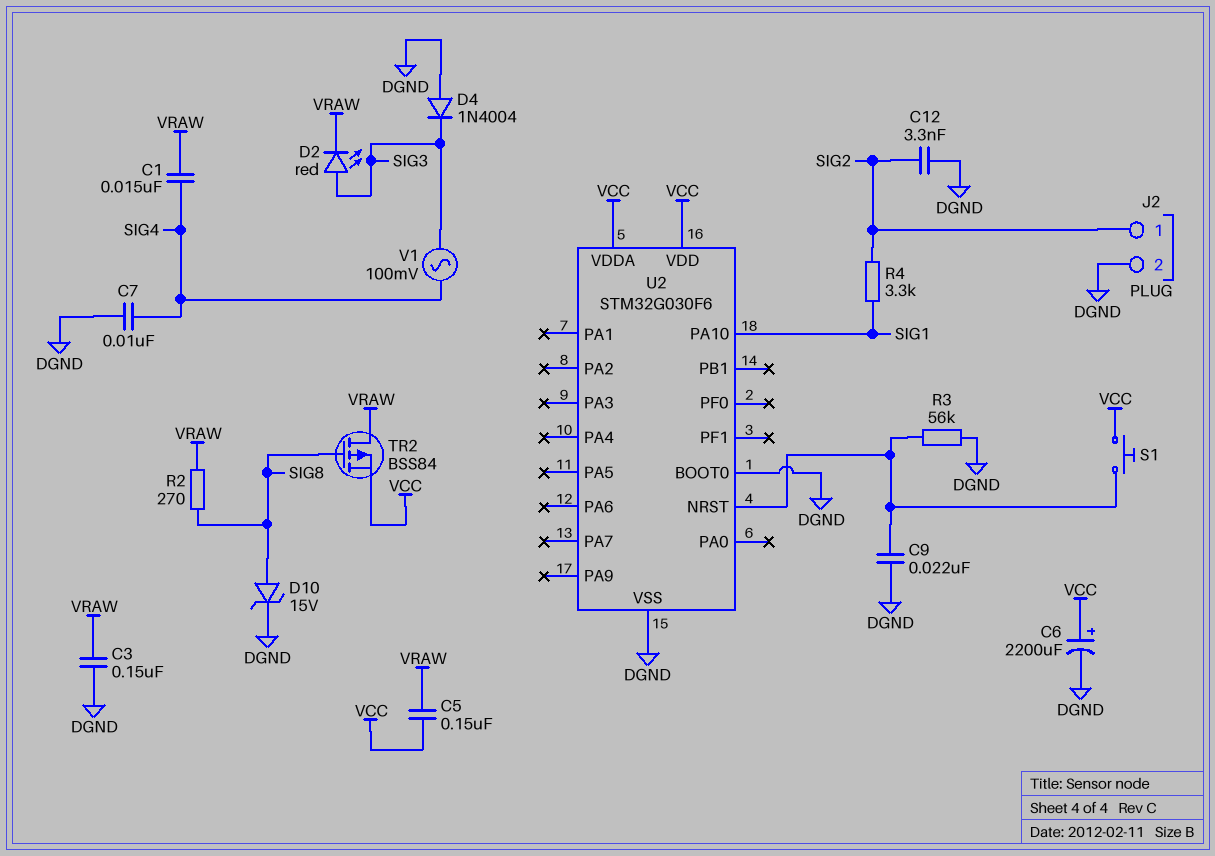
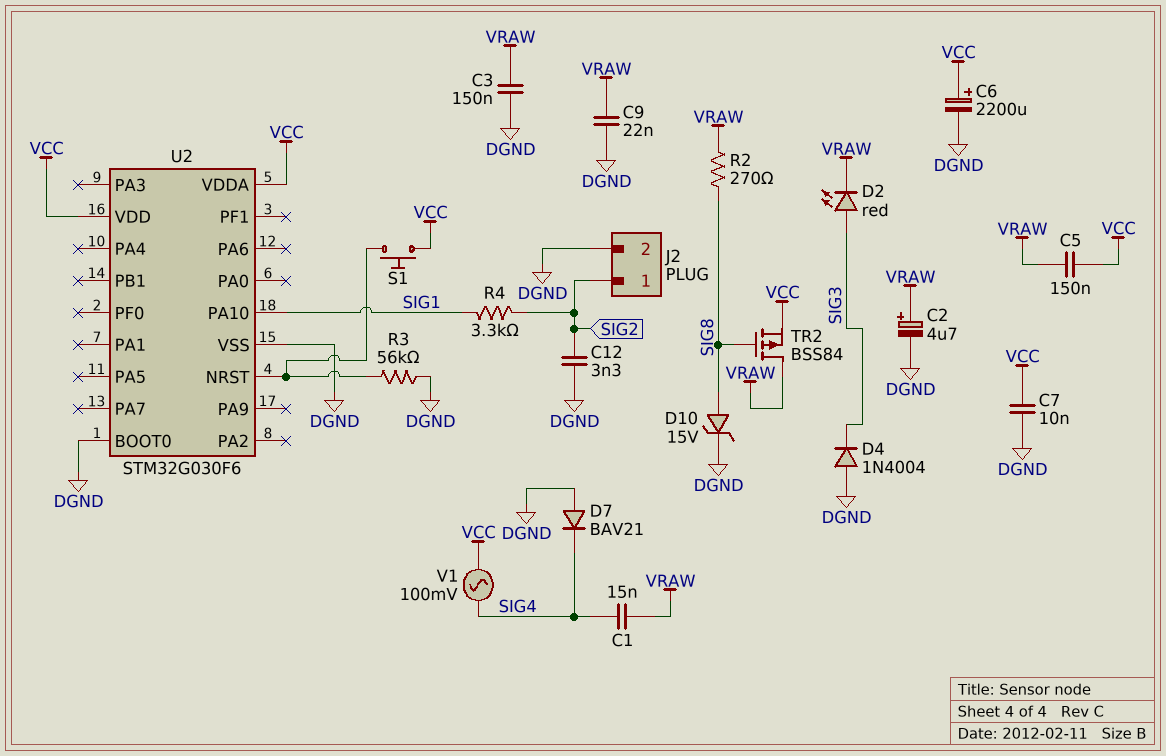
C2: none -> 4.7uF (plus VRAW, minus DGND)
C7: 10nF (DGND, SIG4) -> 10nF (DGND, VCC)
C9: 22nF (DGND, U2/NRST) -> 22nF (DGND, VRAW)
D7: none -> diode BAV21 (A DGND, K SIG4)
V1: AC 100mV (SIG3, SIG4) -> AC 100mV (SIG4, VCC)

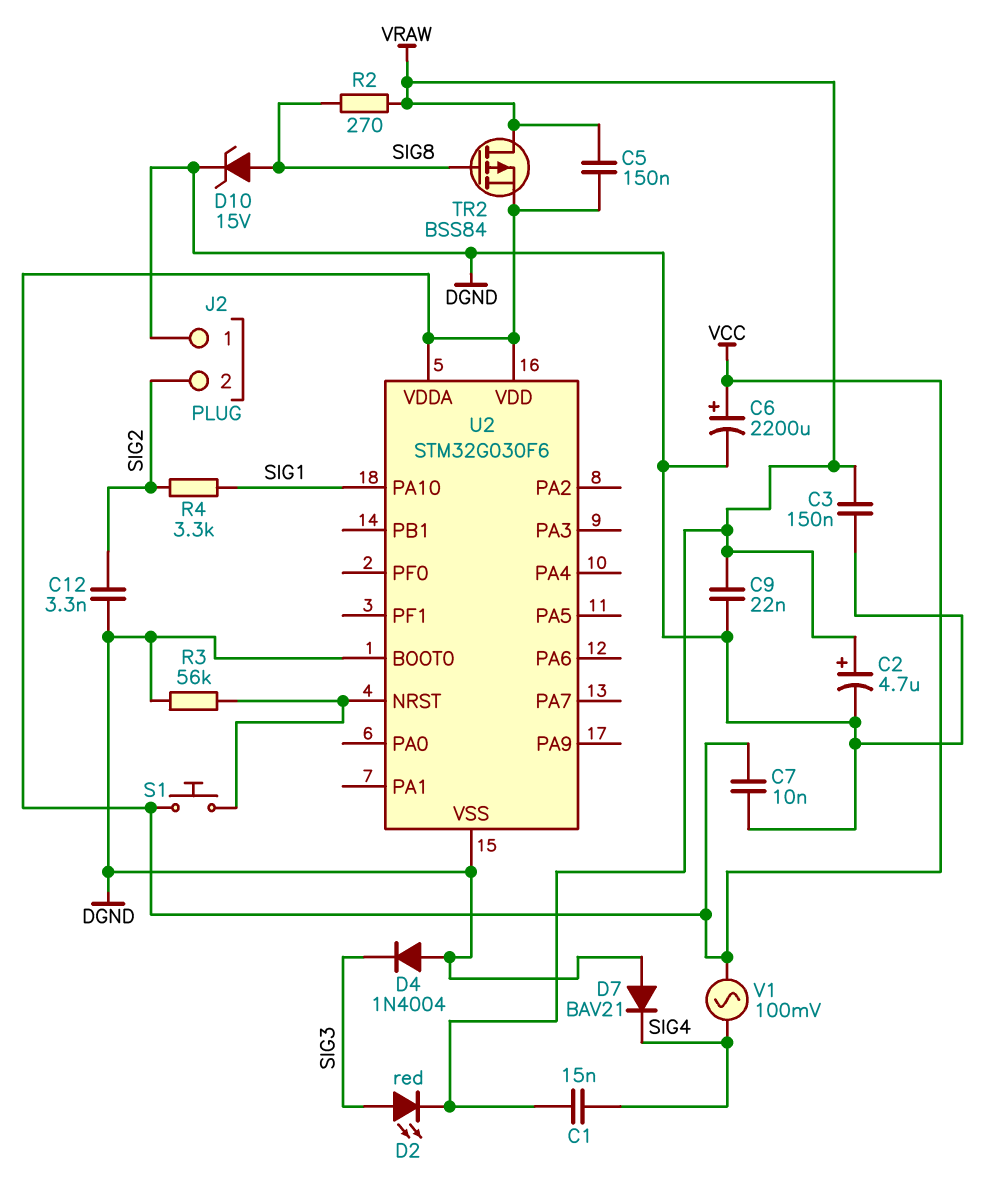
J2 pin 1: SIG2 -> DGND
J2 pin 2: DGND -> SIG2

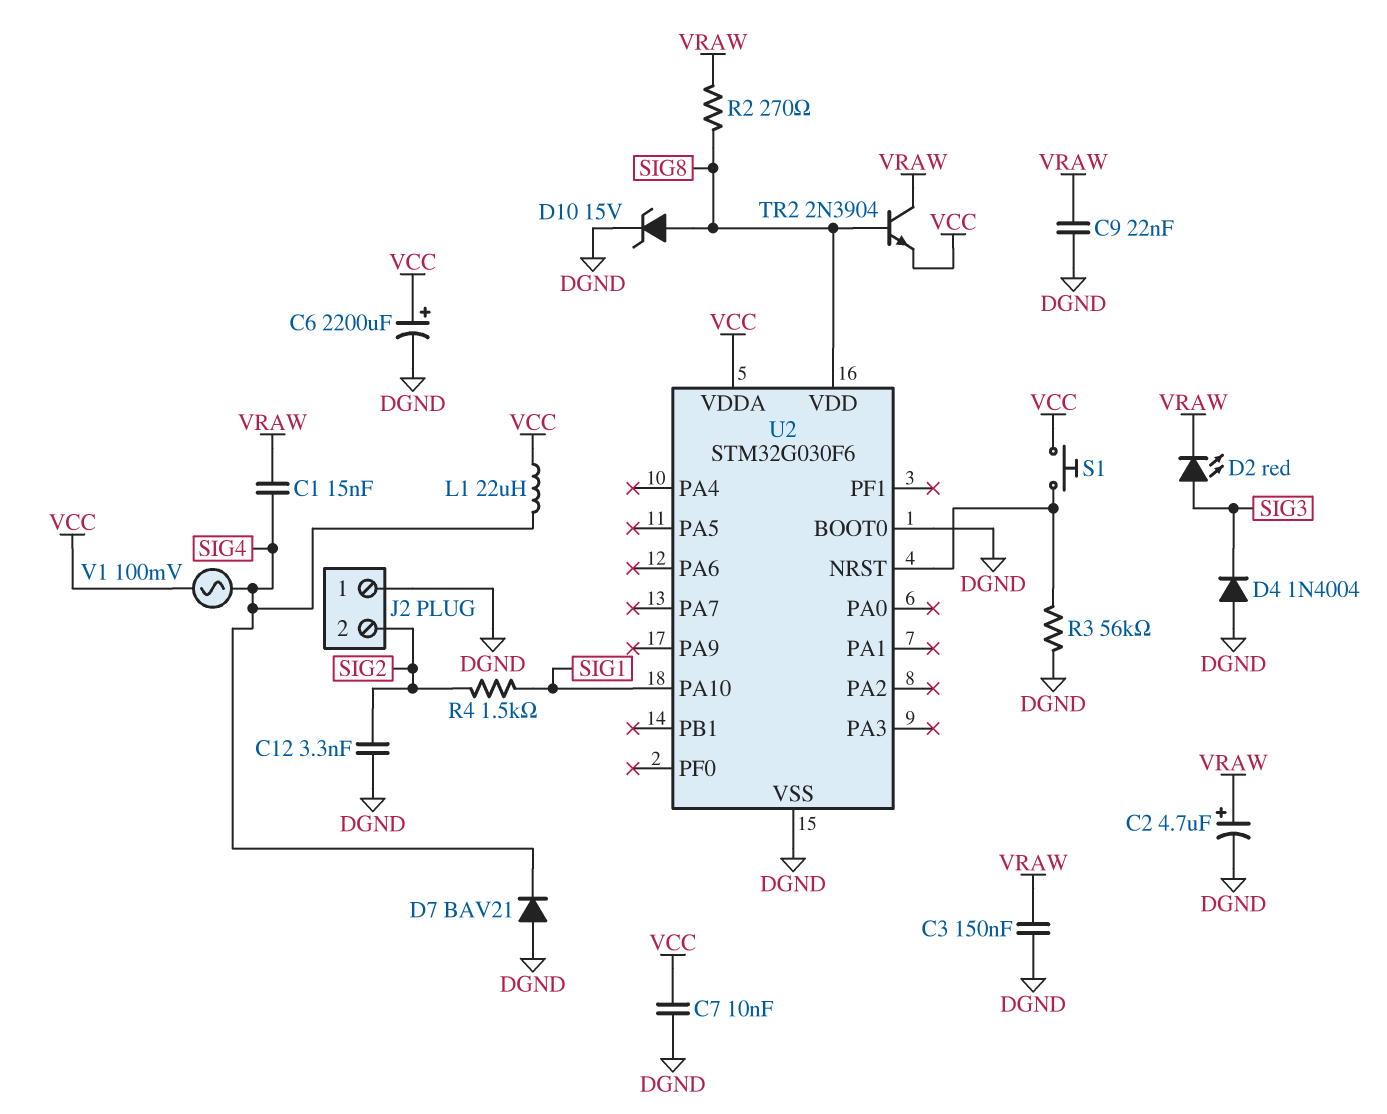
C5: 150nF (VCC, VRAW) -> none
L1: none -> 22uH (SIG4, VCC)
R4: 3.3k (SIG1, SIG2) -> 1.5k (SIG1, SIG2)
TR2: PMOS BSS84 (G SIG8, D VRAW, S VCC) -> NPN 2N3904 (B SIG8, C VRAW, E VCC)
U2 pin VDD: VCC -> SIG8

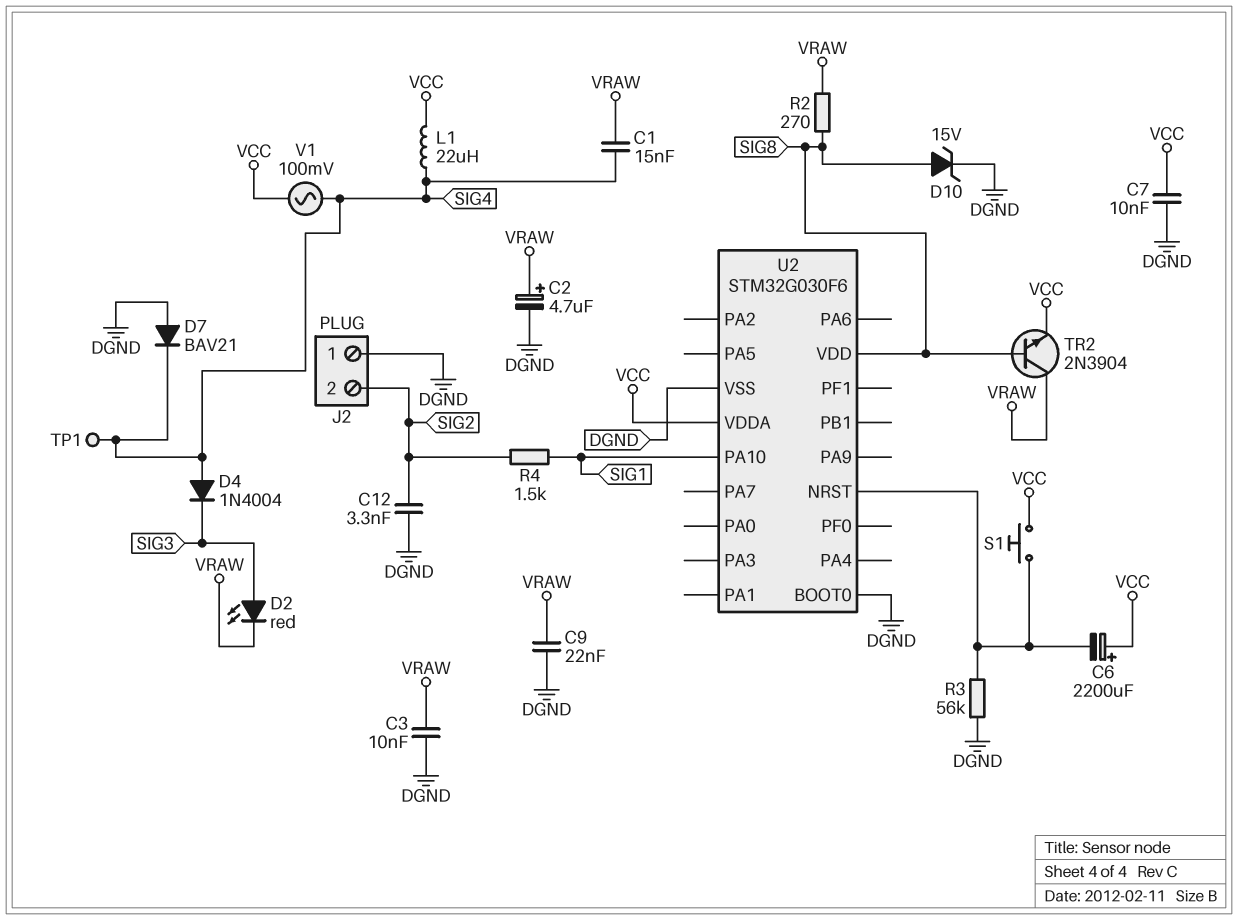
C3: 150nF (DGND, VRAW) -> 10nF (DGND, VRAW)
C6: 2200uF (plus VCC, minus DGND) -> 2200uF (plus VCC, minus U2/NRST)
D4: diode 1N4004 (A DGND, K SIG3) -> diode 1N4004 (A SIG4, K SIG3)
TP1: none -> test point (SIG4)

